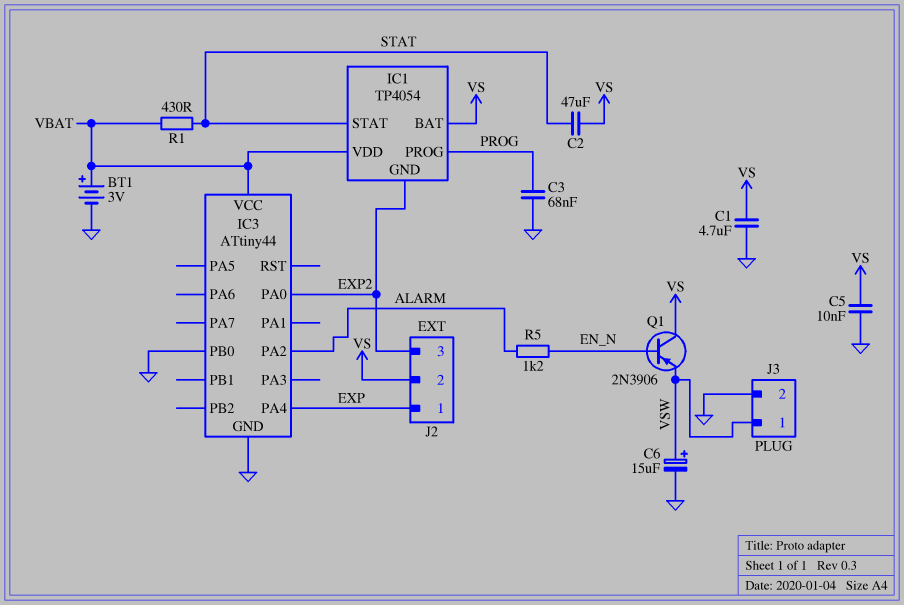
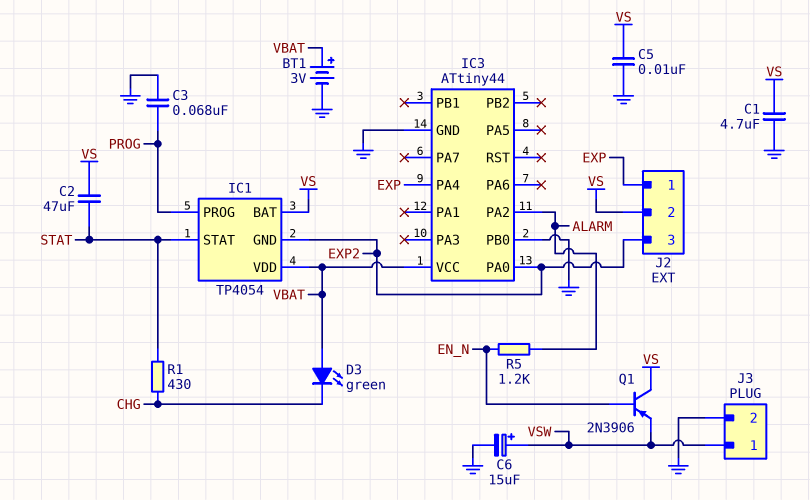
D3: none -> LED green (A VBAT, K CHG)
R1: 430 (STAT, VBAT) -> 430 (CHG, STAT)

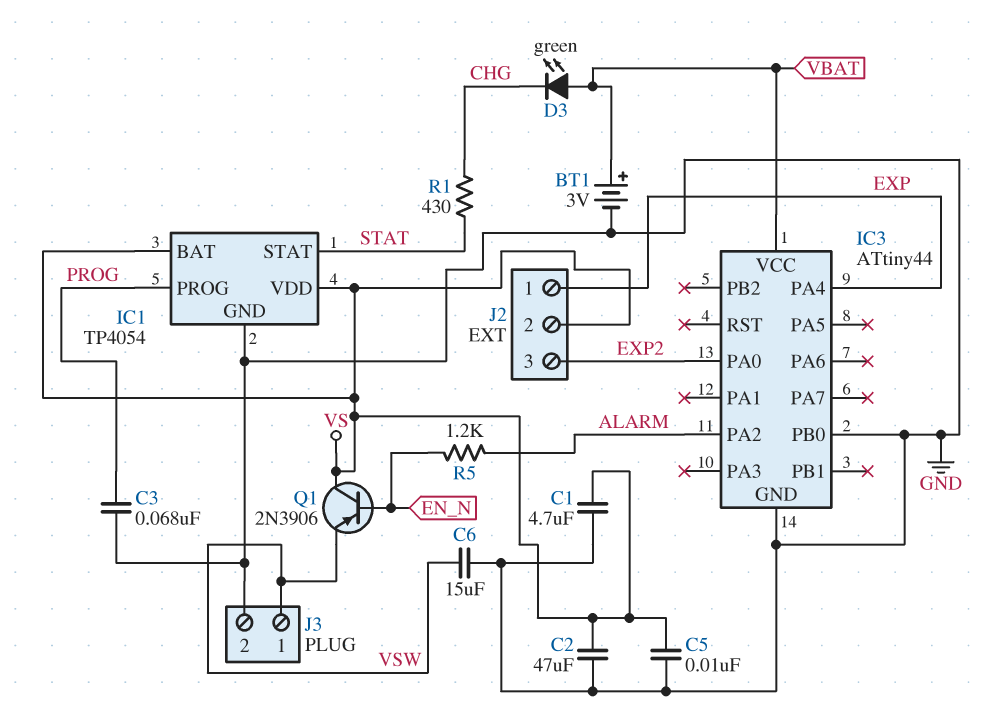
C2: 47uF (STAT, VS) -> 47uF (GND, VS)
C6: 15uF (plus VSW, minus GND) -> 15uF (GND, VSW)
IC1 pin GND: EXP2 -> GND
IC1 pin VDD: VBAT -> VS

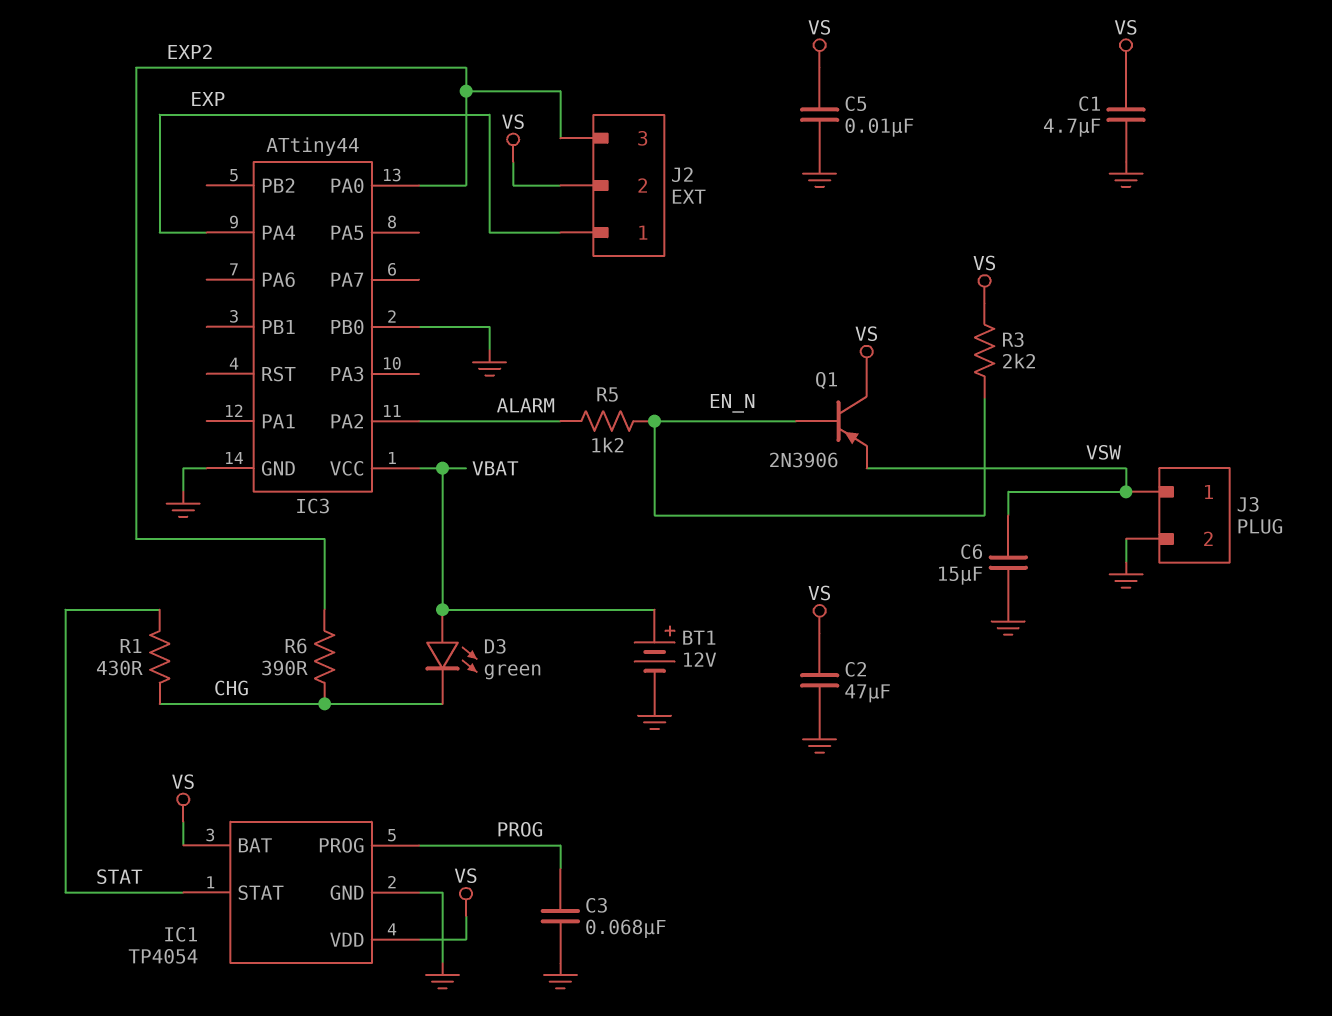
BT1: 3V (plus VBAT, minus GND) -> 12V (plus VBAT, minus GND)
R3: none -> 2.2k (EN_N, VS)
R6: none -> 390 (CHG, EXP2)

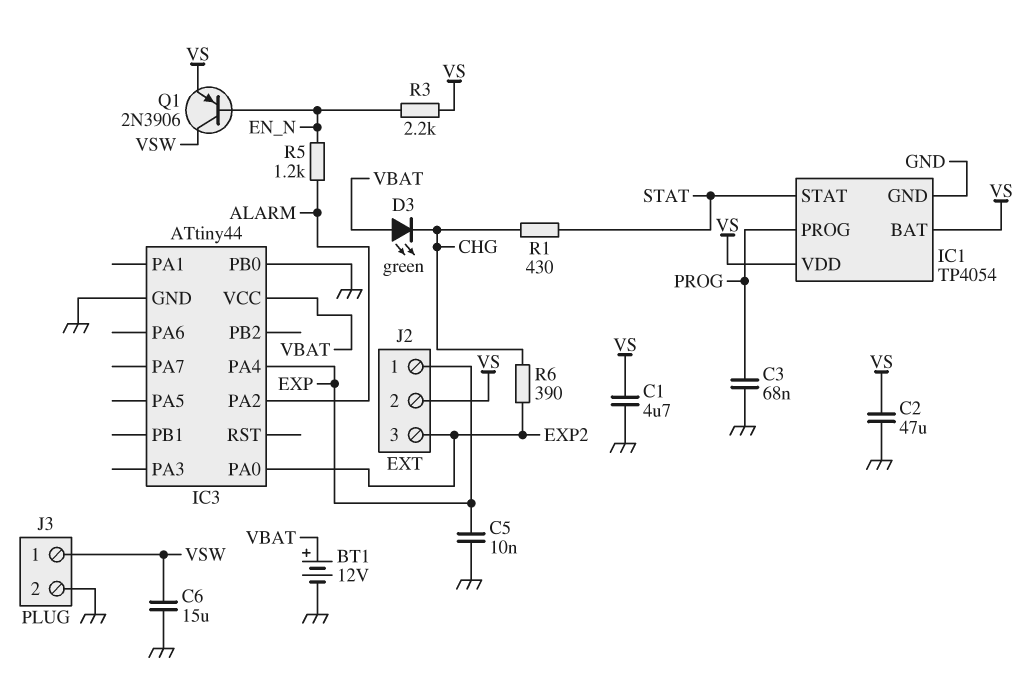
C5: 10nF (GND, VS) -> 10nF (EXP, GND)
Q1: PNP 2N3906 (B EN_N, C VS, E VSW) -> PNP 2N3906 (B EN_N, C VSW, E VS)

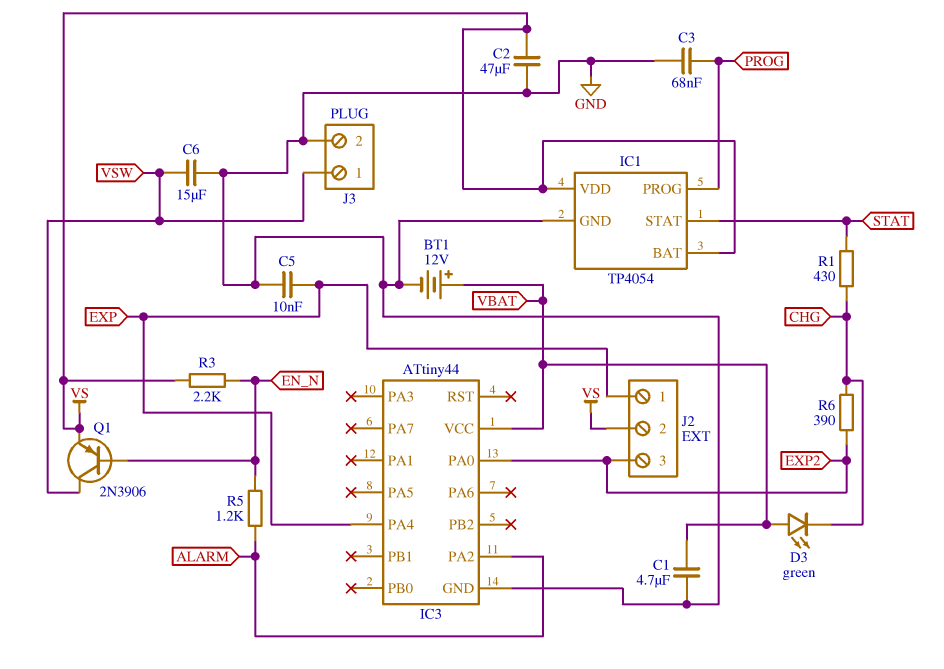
C1: 4.7uF (GND, VS) -> 4.7uF (GND, VBAT)
IC3 pin PB0: GND -> none

